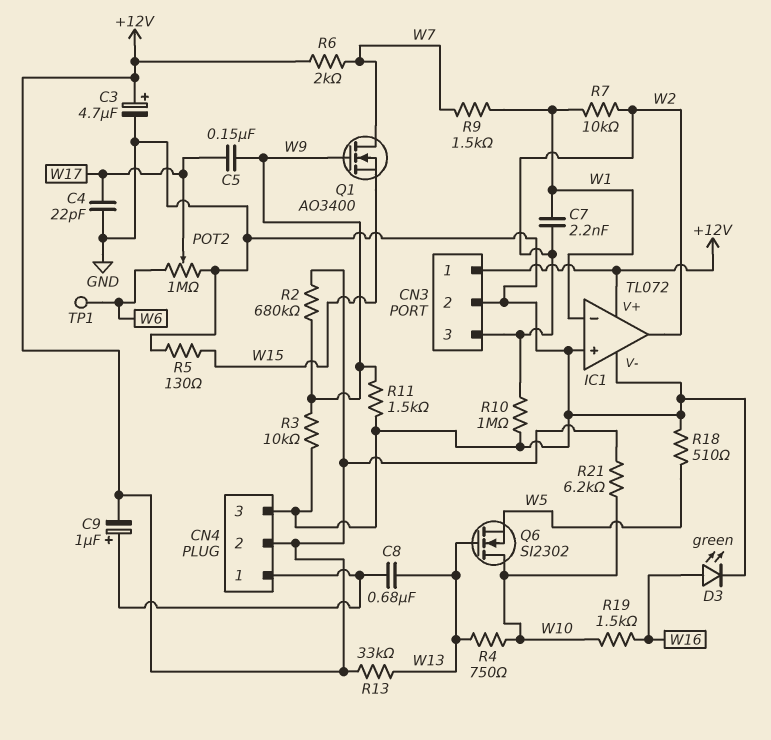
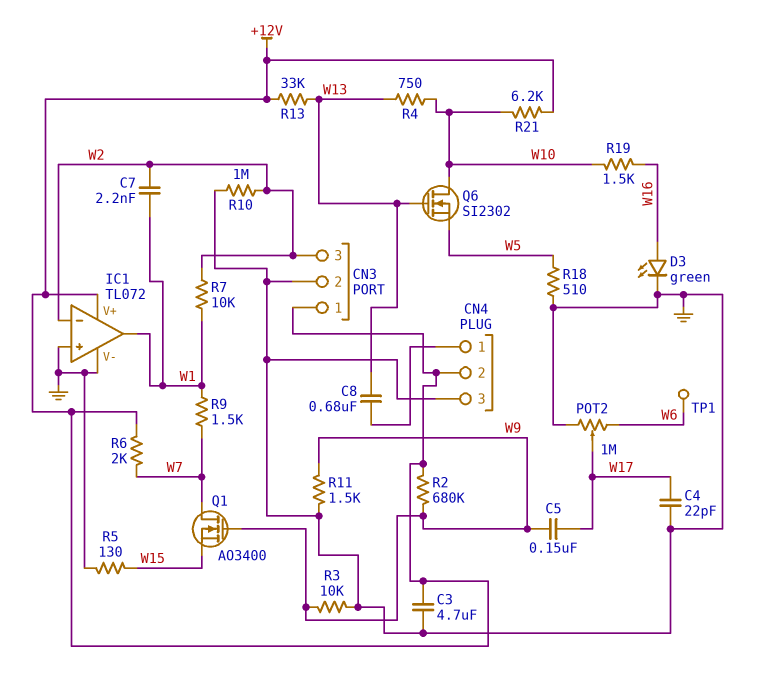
C3: 4.7uF (plus +12V, minus GND) -> 4.7uF (+12V, GND)
C9: 1uF (plus CN4/1, minus +12V) -> none
IC1 pin in-: W1 -> W2
IC1 pin out: W2 -> W1

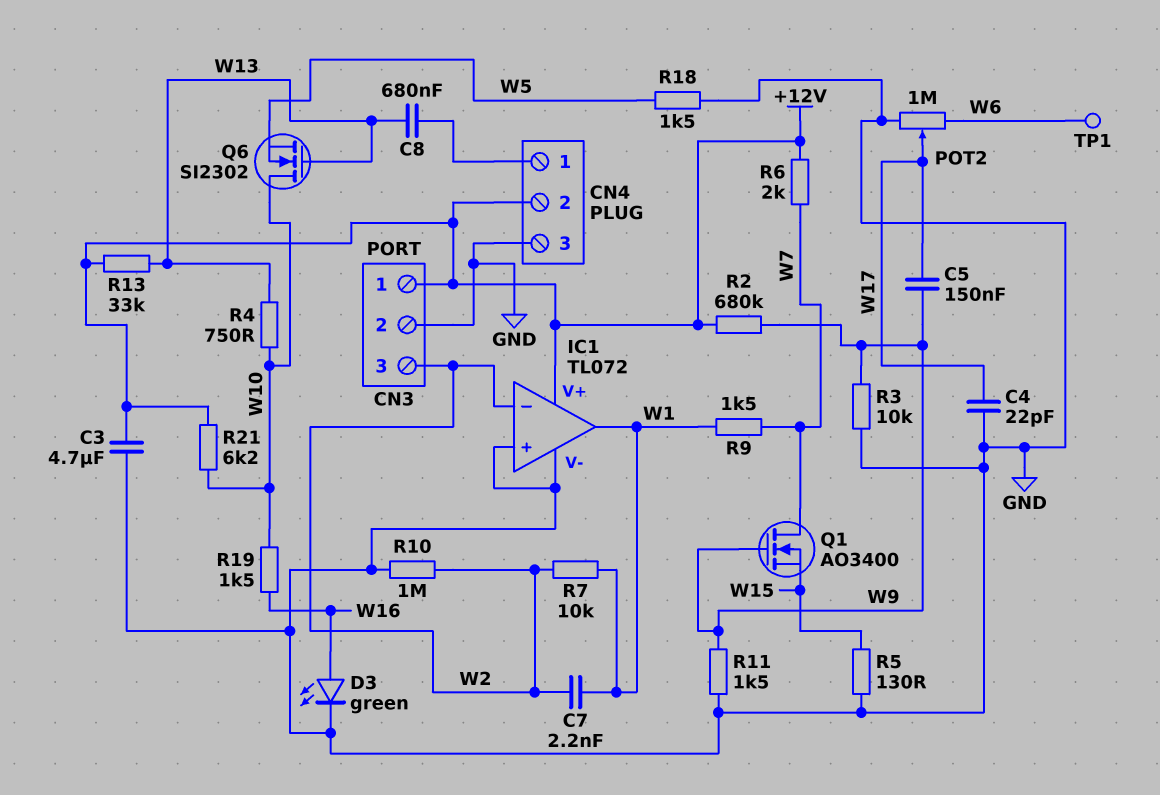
R18: 510 (GND, W5) -> 1.5k (GND, W5)

